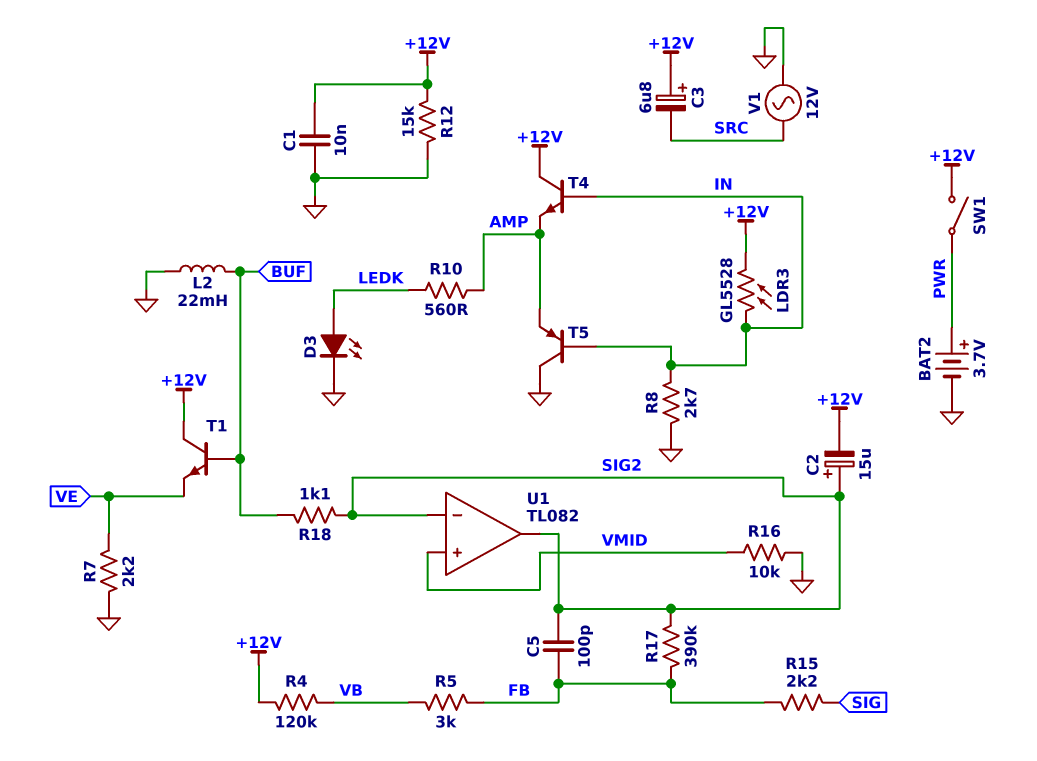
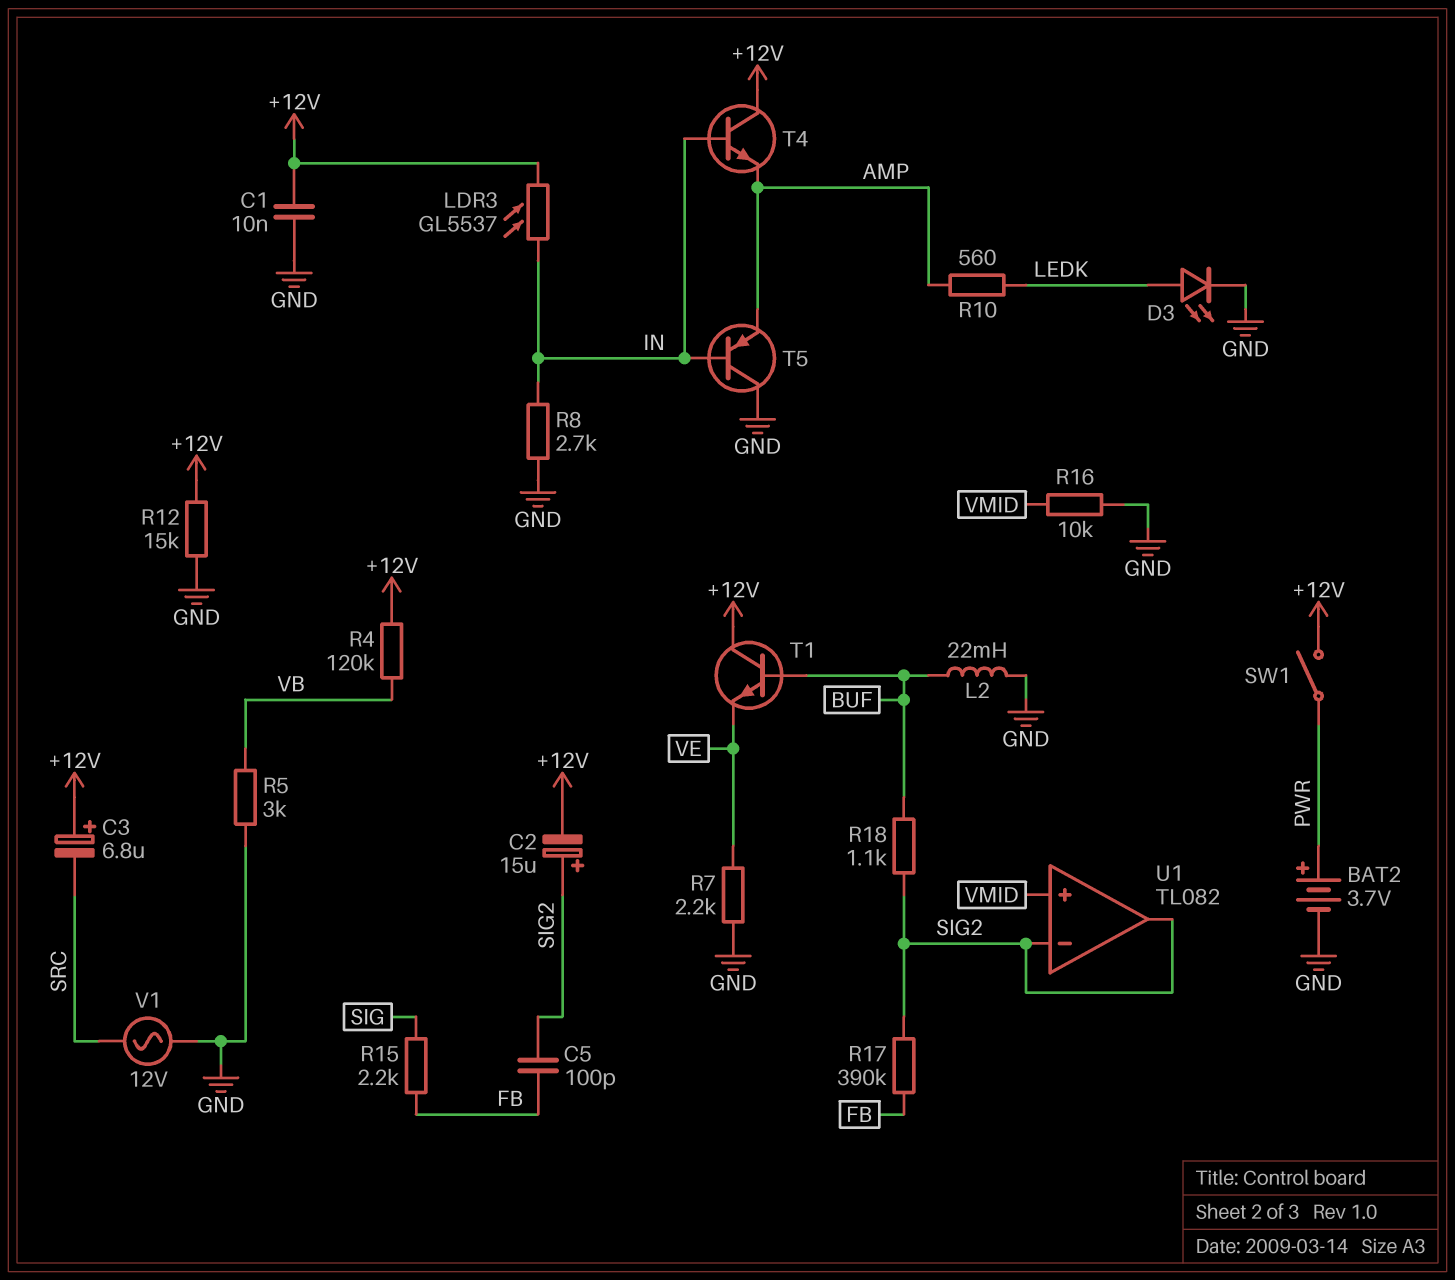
LDR3: GL5528 (+12V, IN) -> GL5537 (+12V, IN)
R5: 3k (FB, VB) -> 3k (GND, VB)

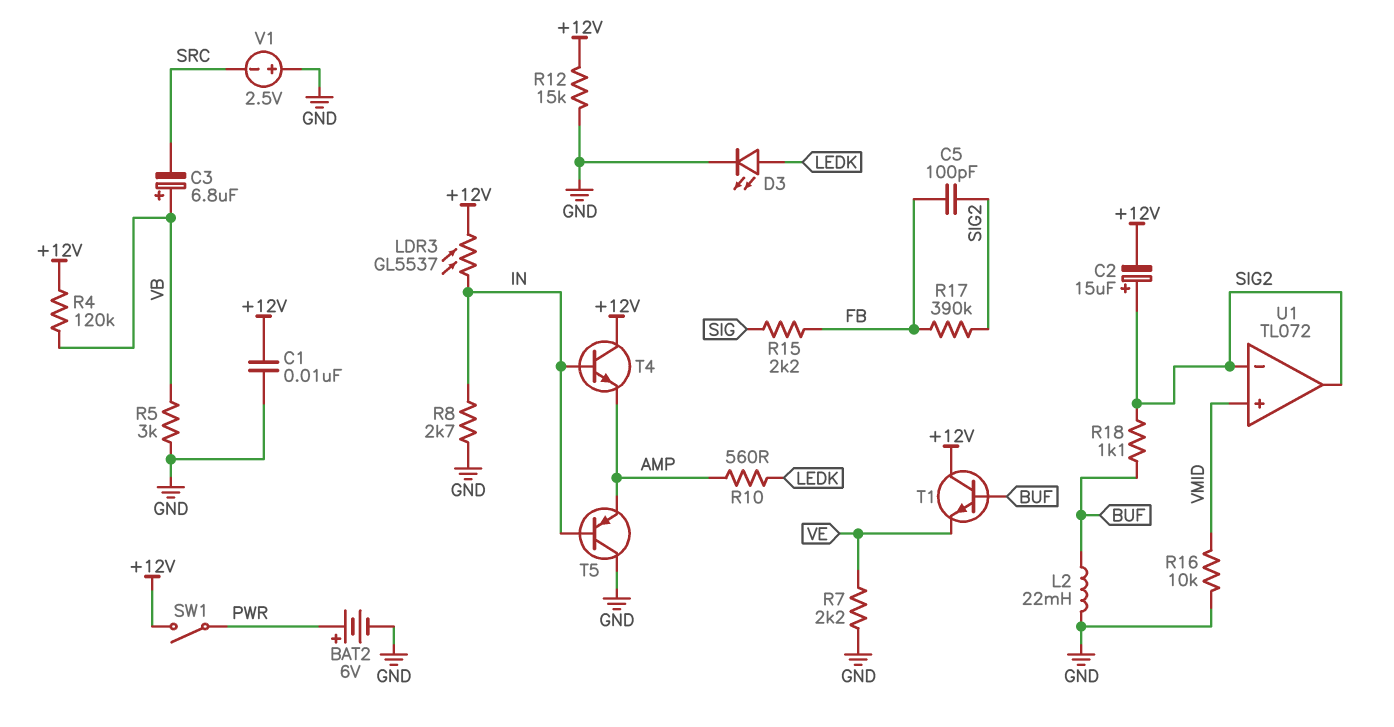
BAT2: 3.7V (plus PWR, minus GND) -> 6V (plus PWR, minus GND)
C3: 6.8uF (plus +12V, minus SRC) -> 6.8uF (plus VB, minus SRC)
U1: TL082 -> TL072
V1: AC 12V (GND, SRC) -> 2.5V (plus GND, minus SRC)

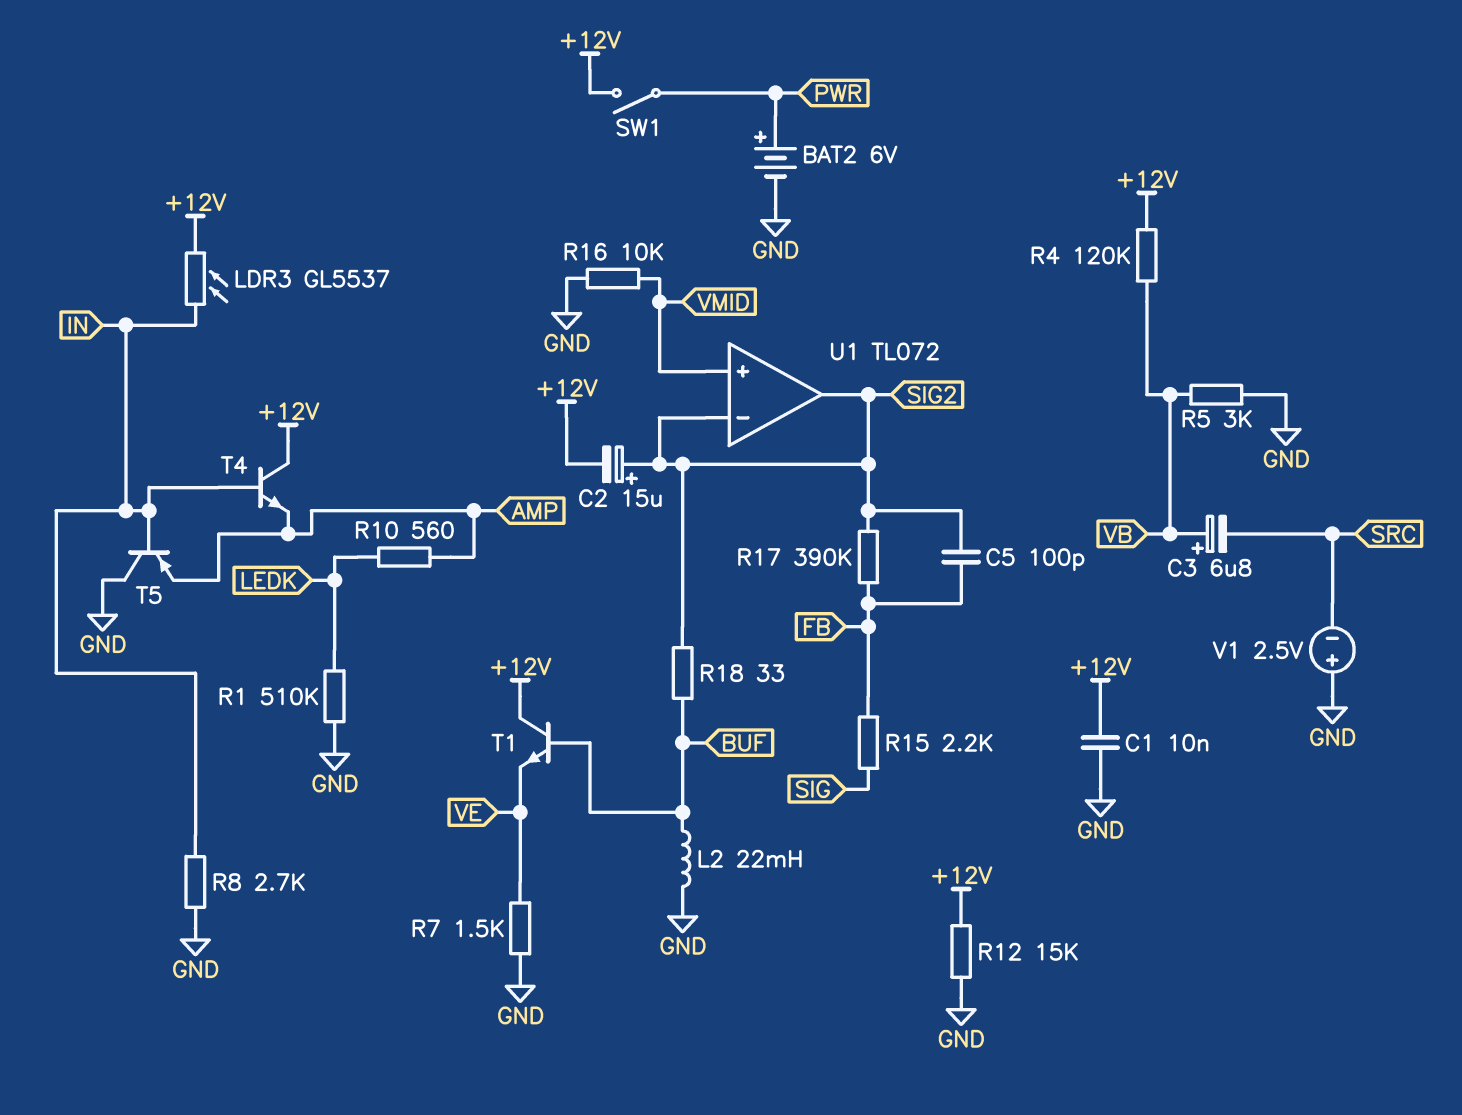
D3: LED (A LEDK, K GND) -> none
R1: none -> 510k (GND, LEDK)
R7: 2.2k (GND, VE) -> 1.5k (GND, VE)
R18: 1.1k (BUF, SIG2) -> 33 (BUF, SIG2)

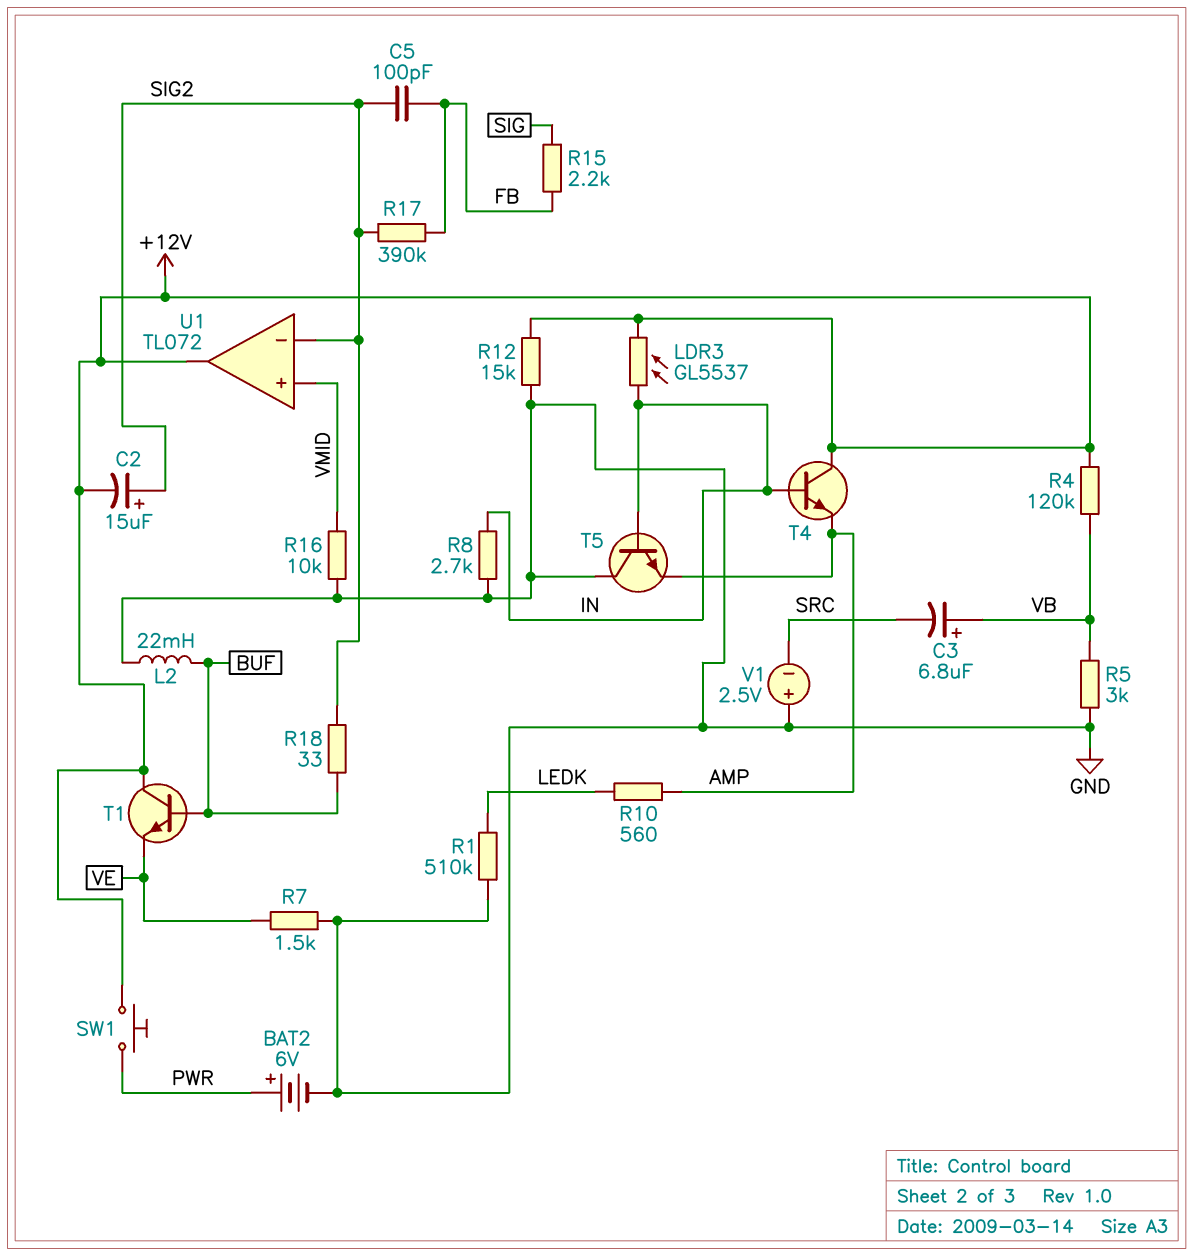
C1: 10nF (+12V, GND) -> none
SW1: switch (+12V, PWR) -> button (+12V, PWR)
T5: PNP (B IN, C GND, E AMP) -> NPN (B IN, C GND, E AMP)
U1 pin out: SIG2 -> +12V

